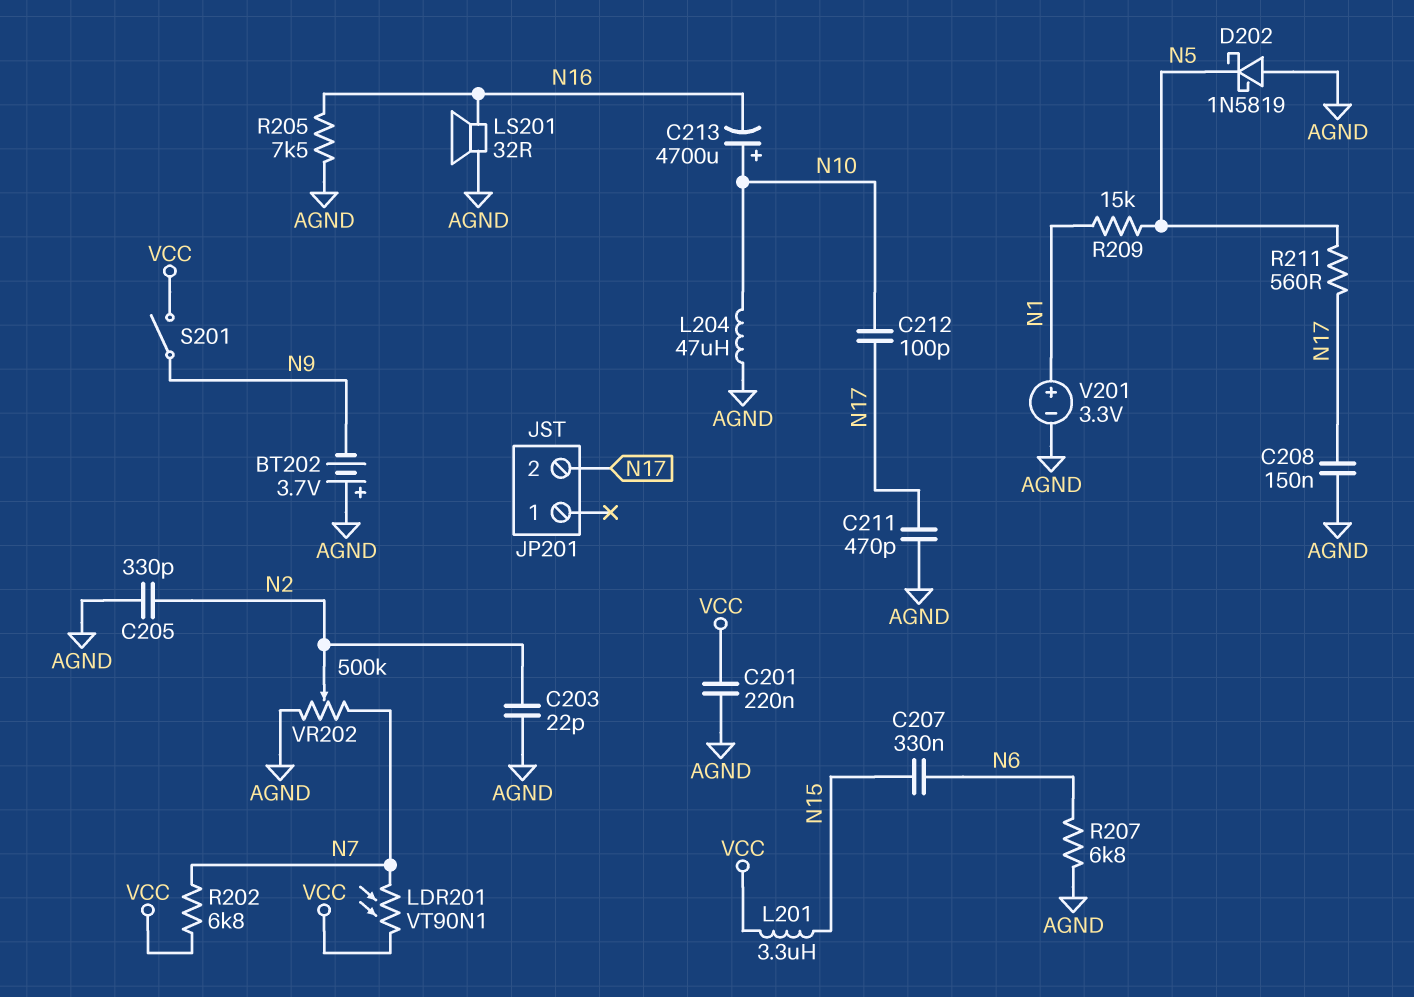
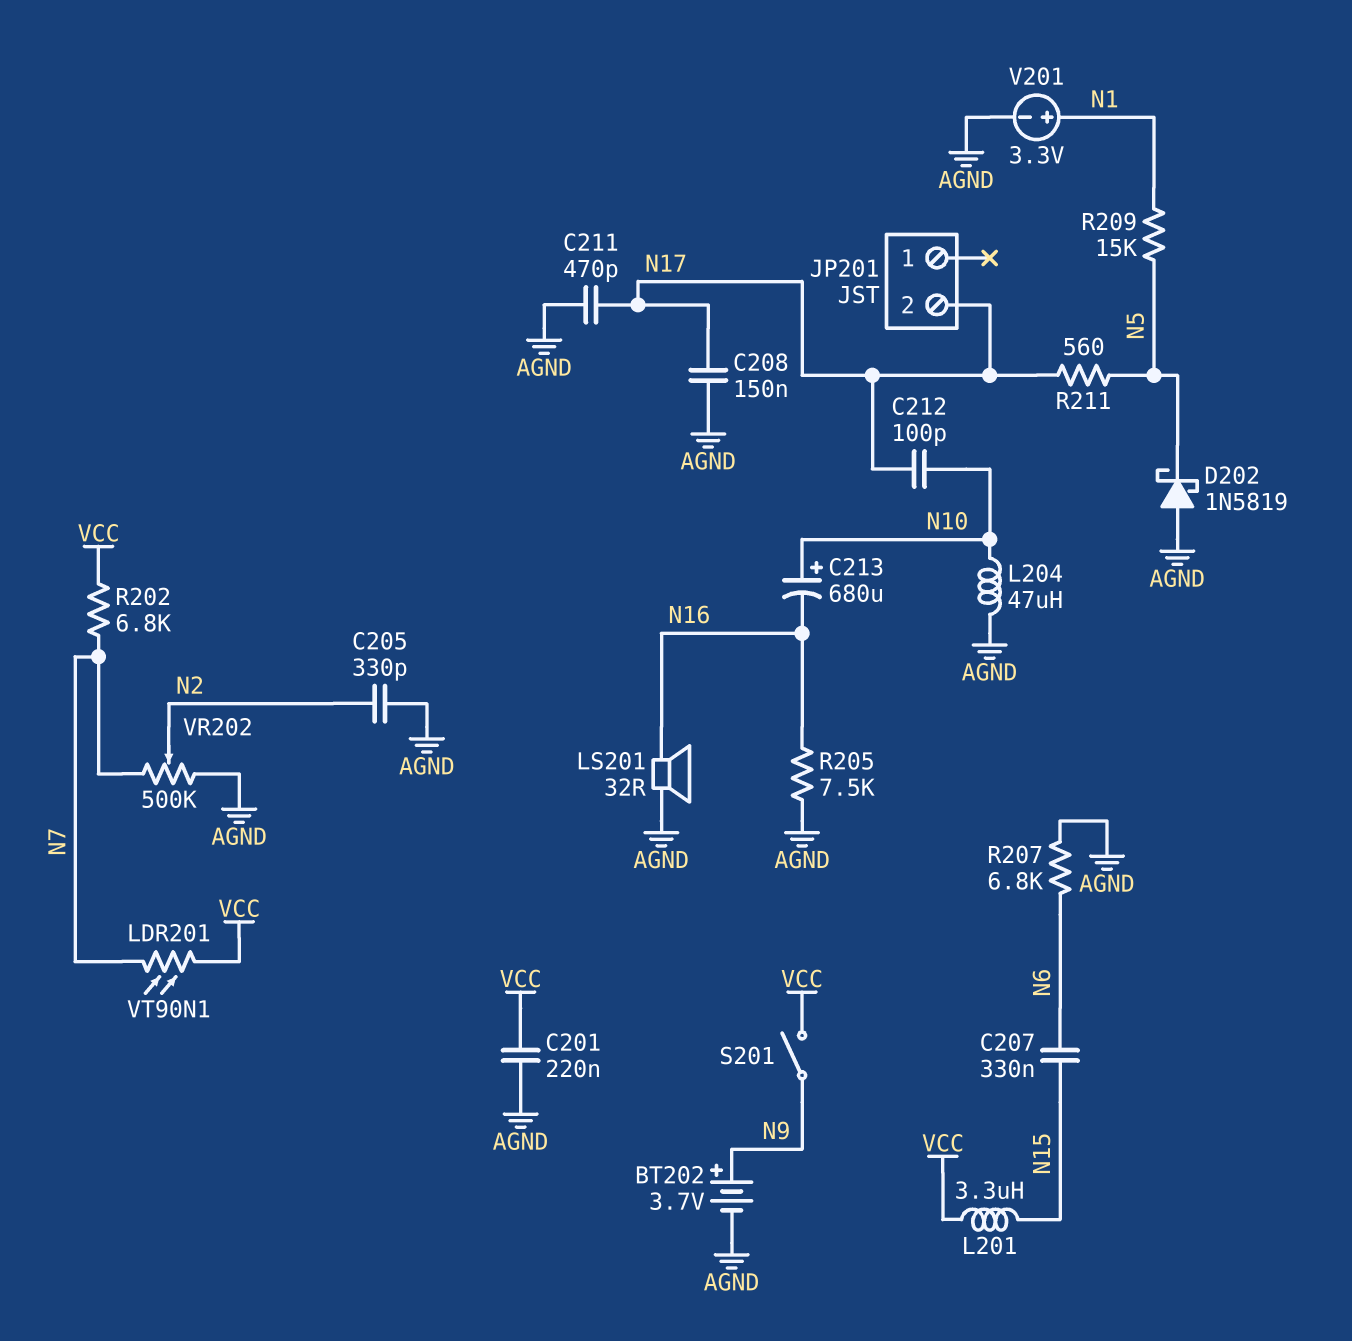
BT202: 3.7V (plus AGND, minus N9) -> 3.7V (plus N9, minus AGND)
C203: 22pF (AGND, N2) -> none
C213: 4700uF (plus N10, minus N16) -> 680uF (plus N10, minus N16)

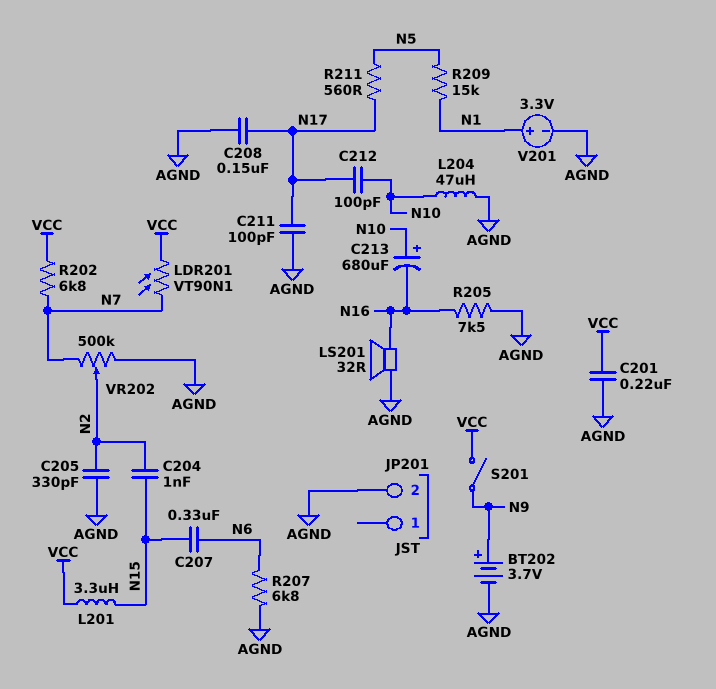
C204: none -> 1nF (N2, N15)
C211: 470pF (AGND, N17) -> 100pF (AGND, N17)
D202: schottky 1N5819 (A AGND, K N5) -> none
JP201 pin 2: N17 -> AGND

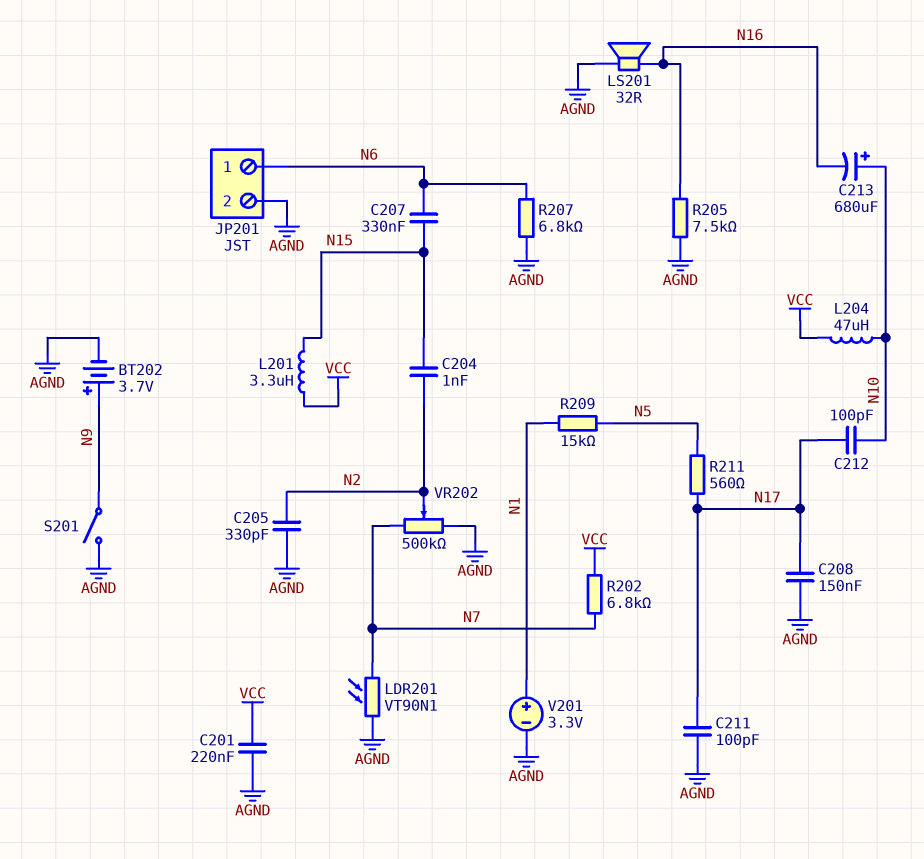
JP201 pin 1: none -> N6
L204: 47uH (AGND, N10) -> 47uH (N10, VCC)
LDR201: VT90N1 (N7, VCC) -> VT90N1 (AGND, N7)
S201: switch (N9, VCC) -> switch (AGND, N9)

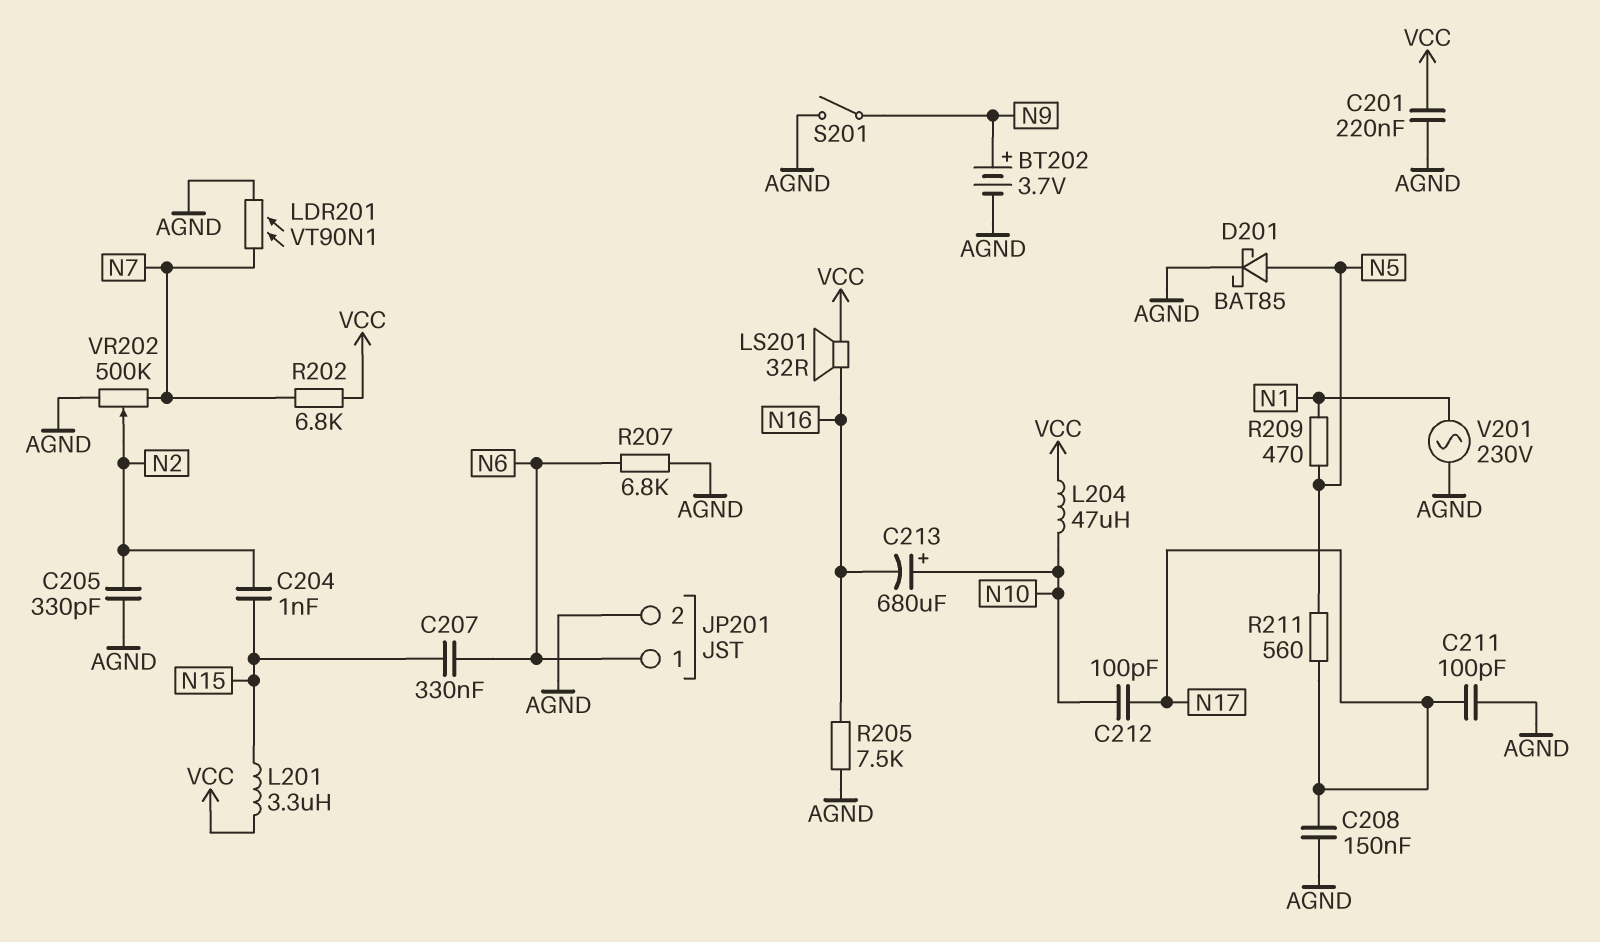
D201: none -> schottky BAT85 (A N5, K AGND)
LS201: speaker 32R (AGND, N16) -> speaker 32R (N16, VCC)
R209: 15k (N1, N5) -> 470 (N1, N5)
V201: 3.3V (plus N1, minus AGND) -> AC 230V (AGND, N1)

